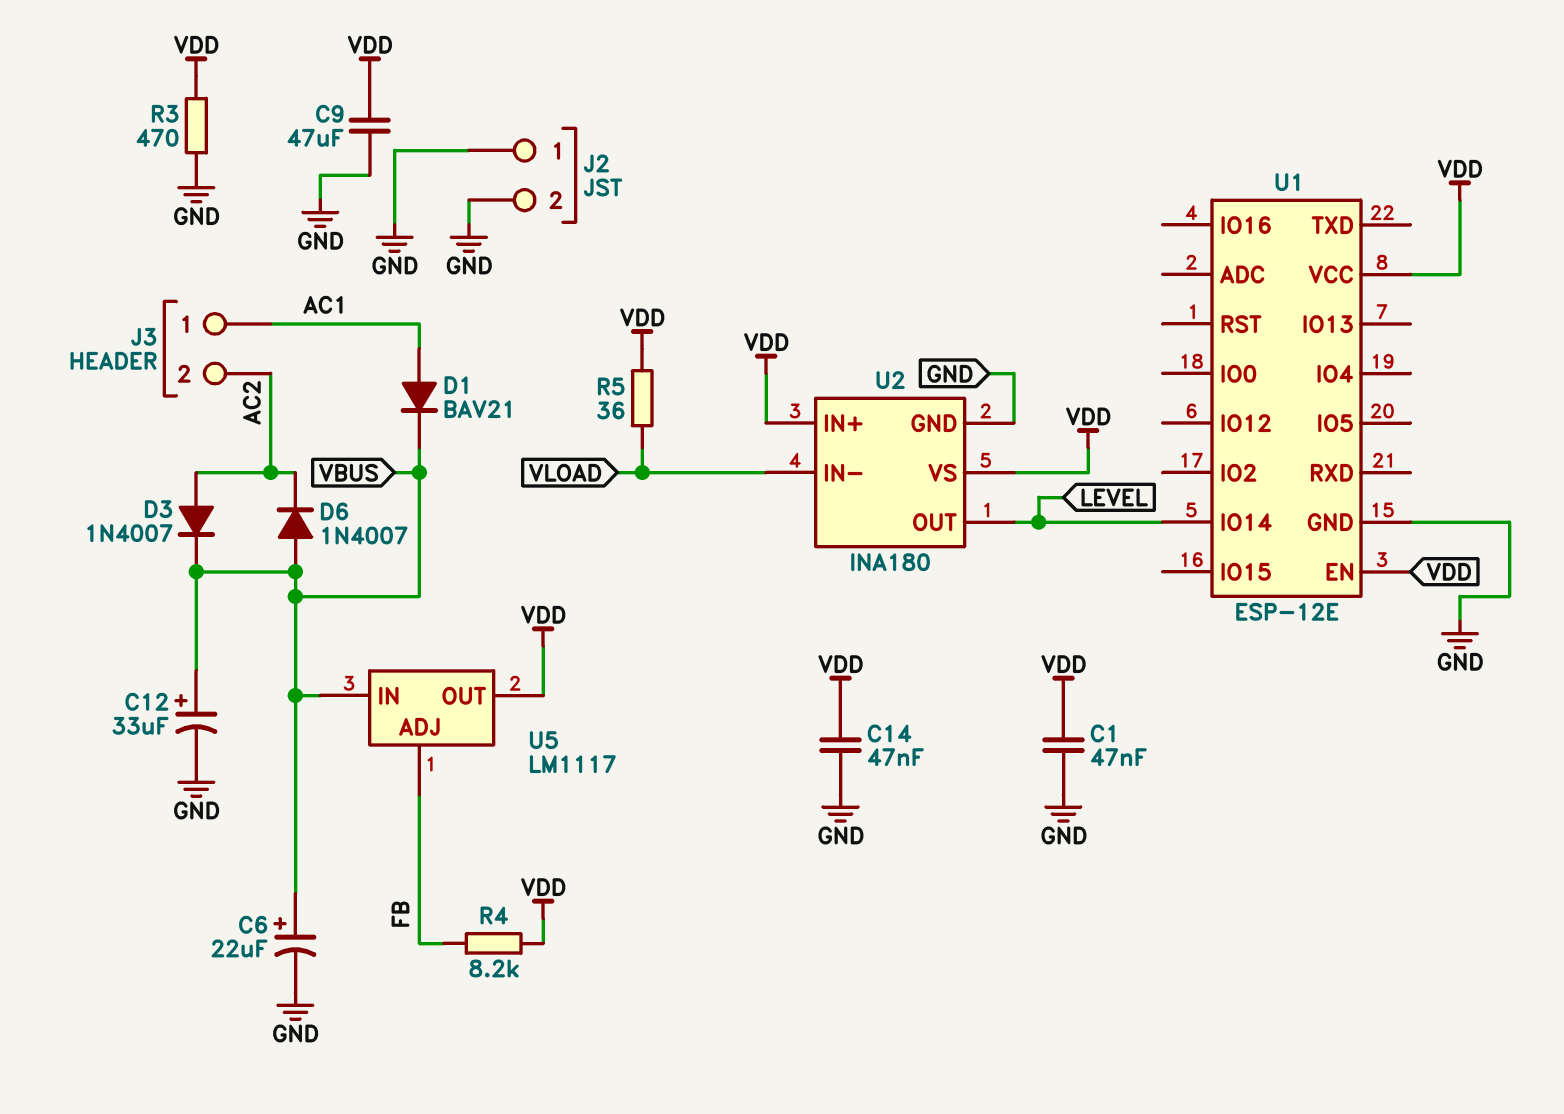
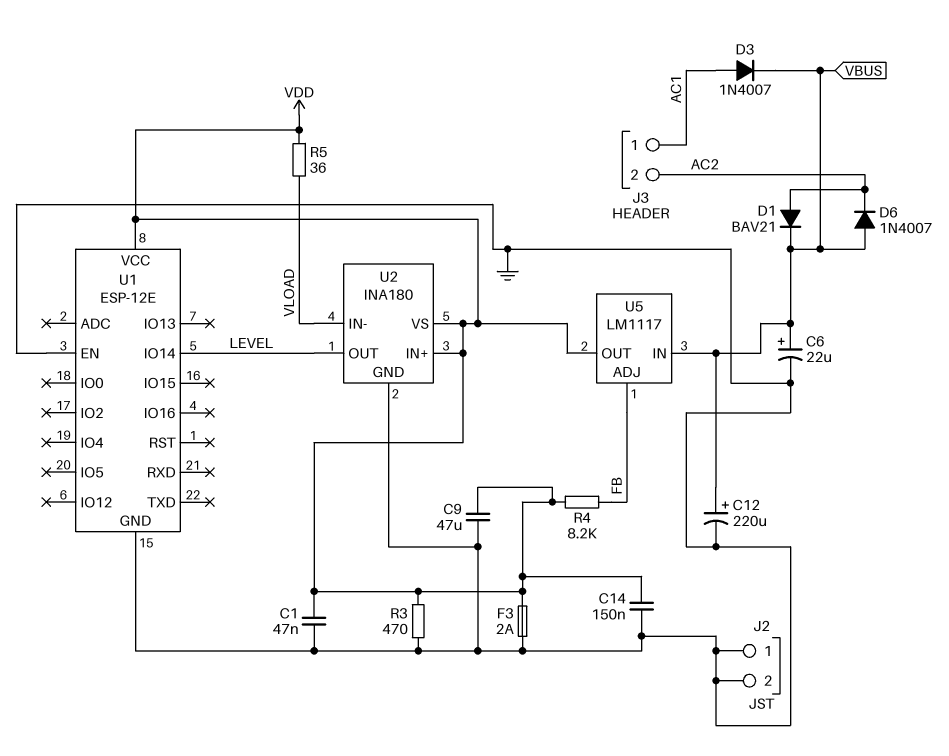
C12: 33uF (plus VBUS, minus GND) -> 220uF (plus VBUS, minus GND)
C14: 47nF (GND, VDD) -> 150nF (GND, VDD)
D1: diode BAV21 (A AC1, K VBUS) -> diode BAV21 (A AC2, K VBUS)
D3: diode 1N4007 (A AC2, K VBUS) -> diode 1N4007 (A AC1, K VBUS)
F3: none -> 2A (GND, VDD)
U1 pin EN: VDD -> GND

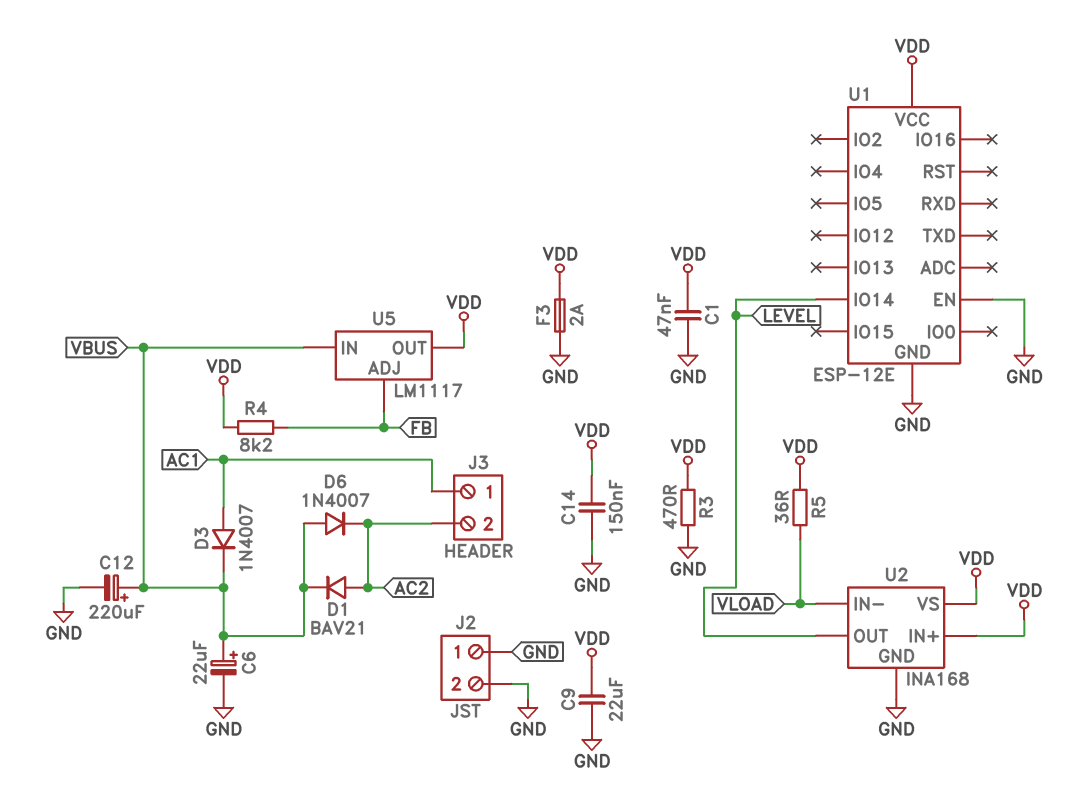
C9: 47uF (GND, VDD) -> 22uF (GND, VDD)
U2: INA180 -> INA168

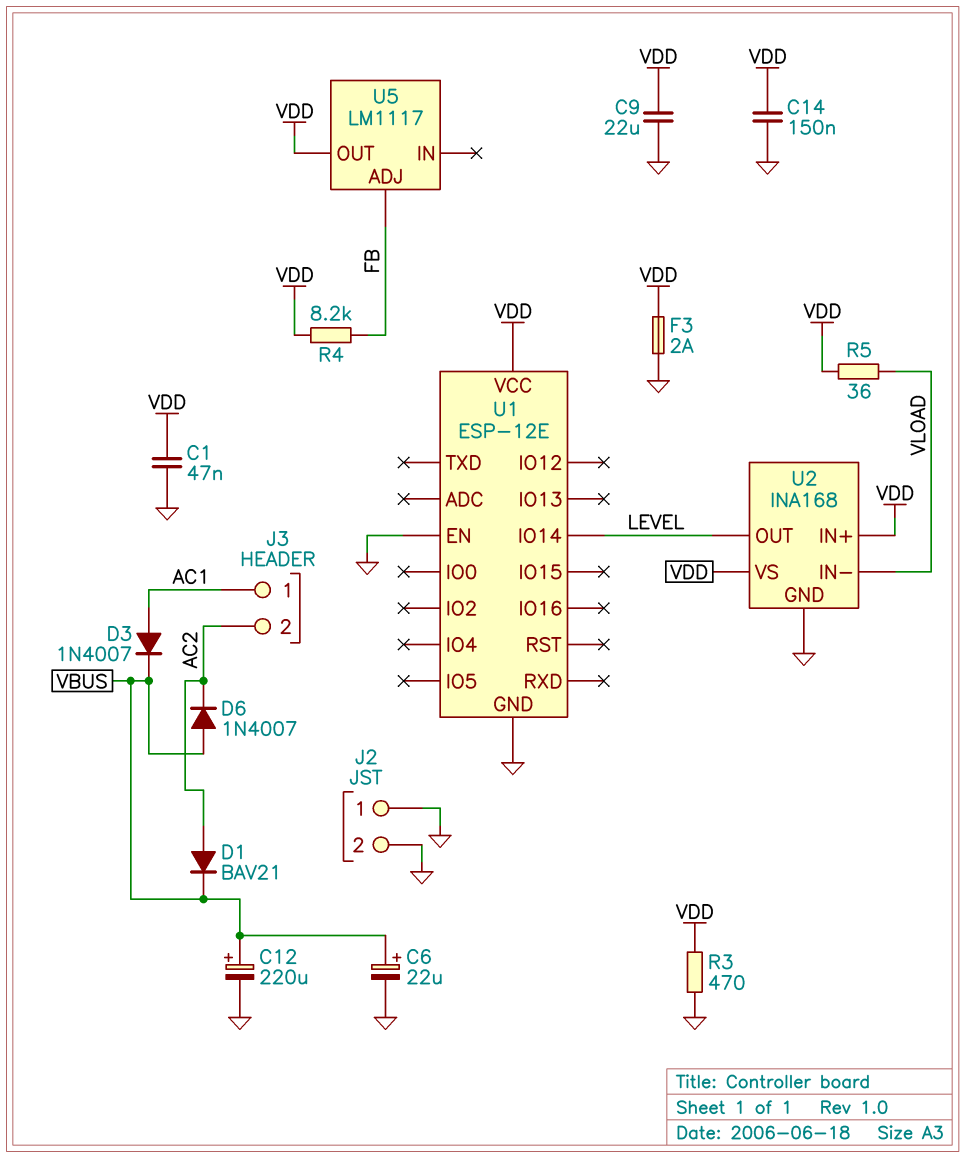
U5 pin IN: VBUS -> none

